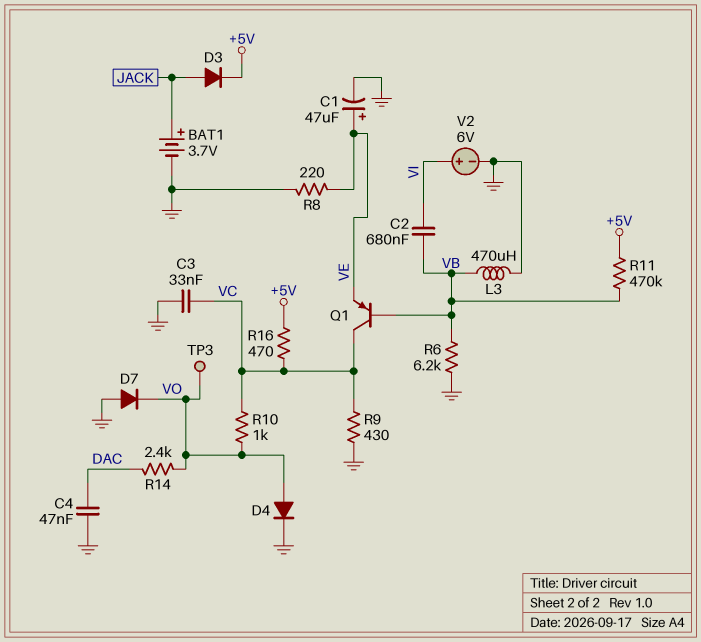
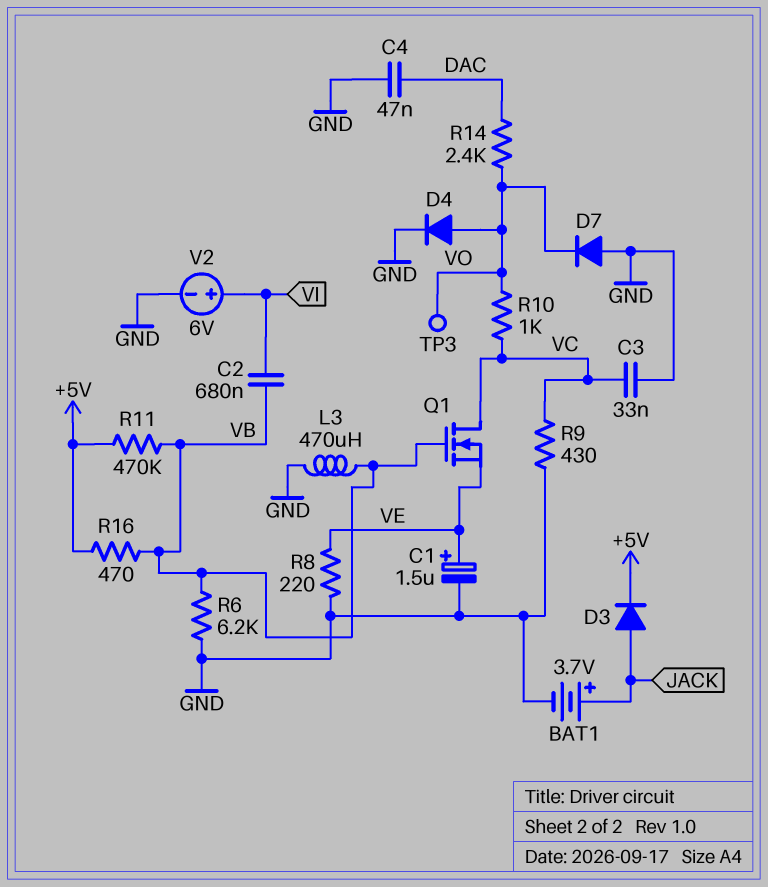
C1: 47uF (plus VE, minus GND) -> 1.5uF (plus VE, minus GND)
Q1: PNP (B VB, C VC, E VE) -> NMOS (G VB, D VC, S VE)
R16: 470 (+5V, VC) -> 470 (+5V, VB)

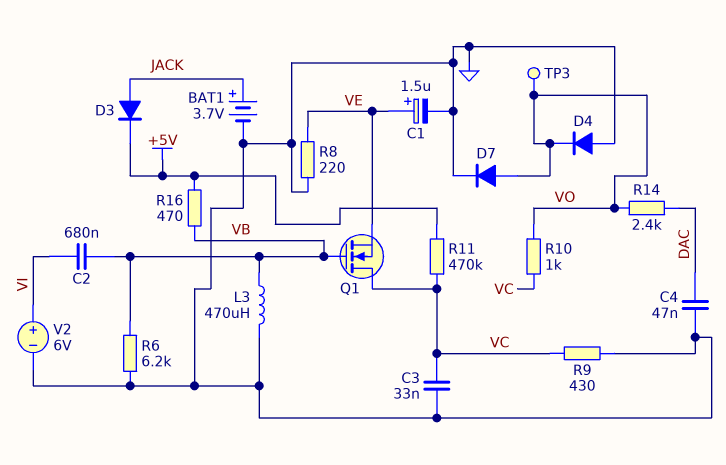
D4: diode (A VO, K GND) -> diode (A GND, K VO)
D7: diode (A GND, K VO) -> diode (A VO, K GND)
R11: 470k (+5V, VB) -> 470k (+5V, VC)

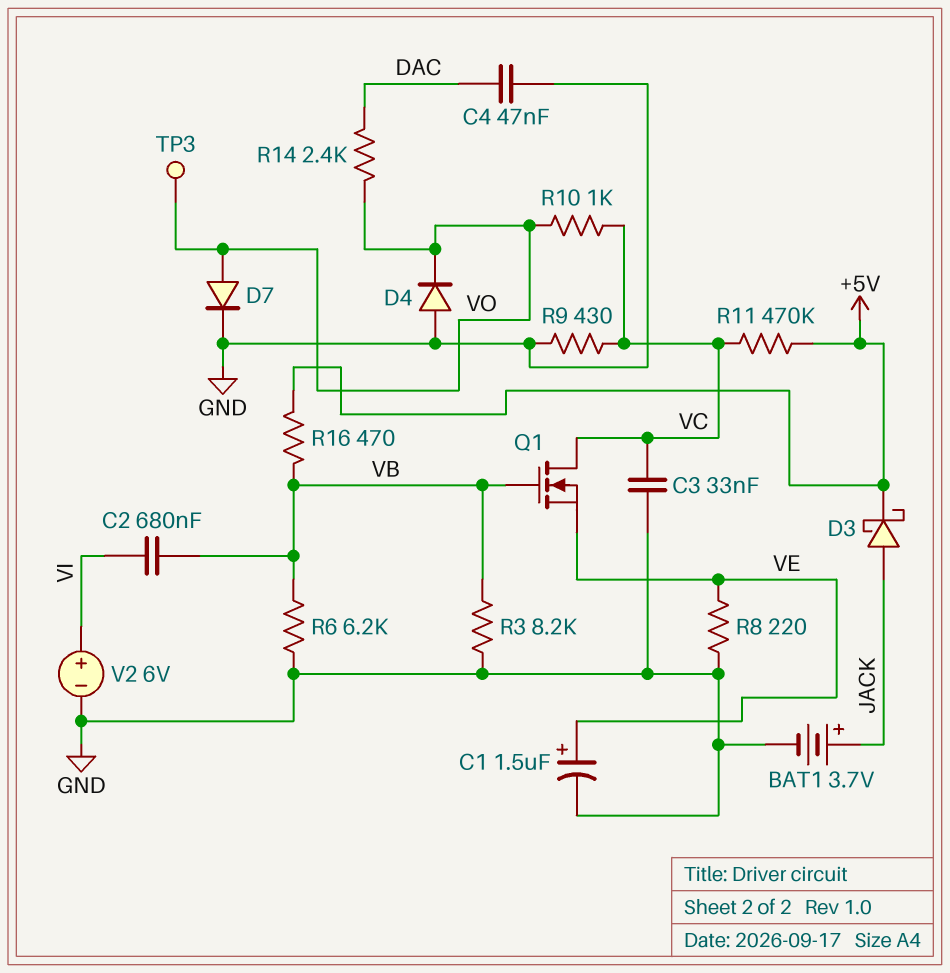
D3: diode (A JACK, K +5V) -> schottky (A JACK, K +5V)
L3: 470uH (GND, VB) -> none
R3: none -> 8.2k (GND, VB)

